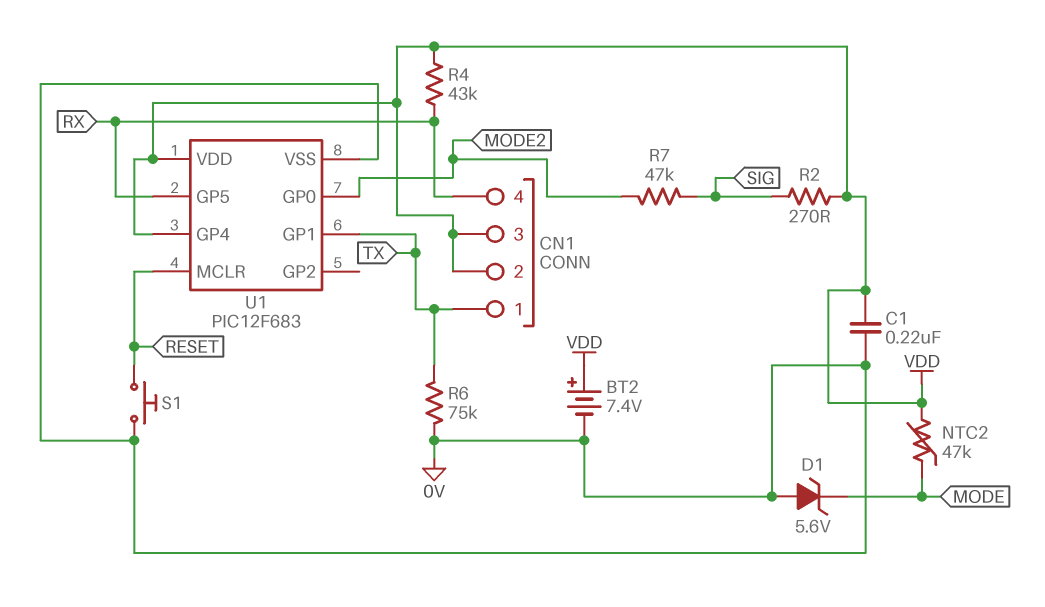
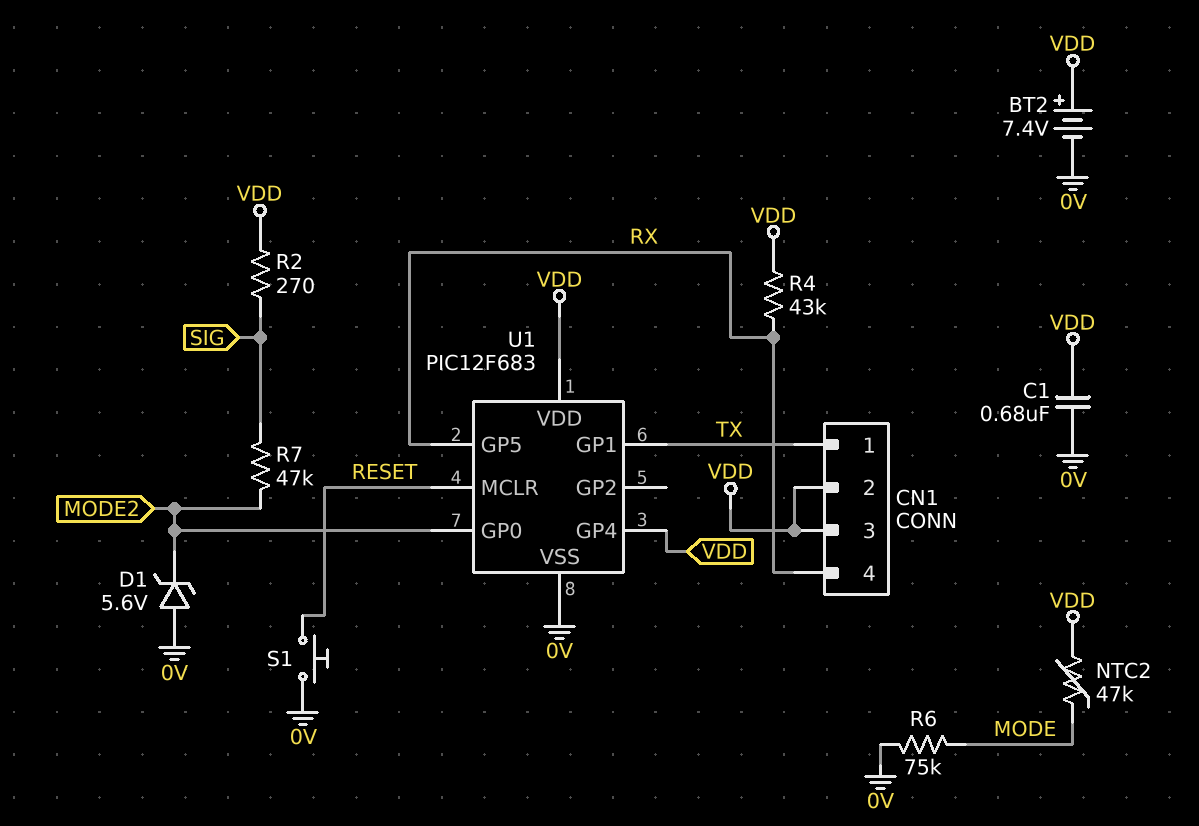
C1: 220nF (0V, VDD) -> 680nF (0V, VDD)
D1: zener 5.6V (A 0V, K MODE) -> zener 5.6V (A 0V, K MODE2)
R6: 75k (0V, TX) -> 75k (0V, MODE)

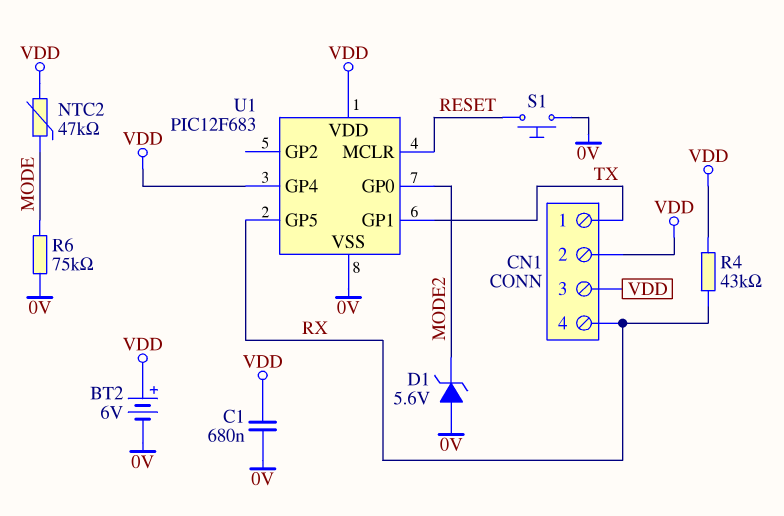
BT2: 7.4V (plus VDD, minus 0V) -> 6V (plus VDD, minus 0V)
R2: 270 (SIG, VDD) -> none
R7: 47k (MODE2, SIG) -> none

